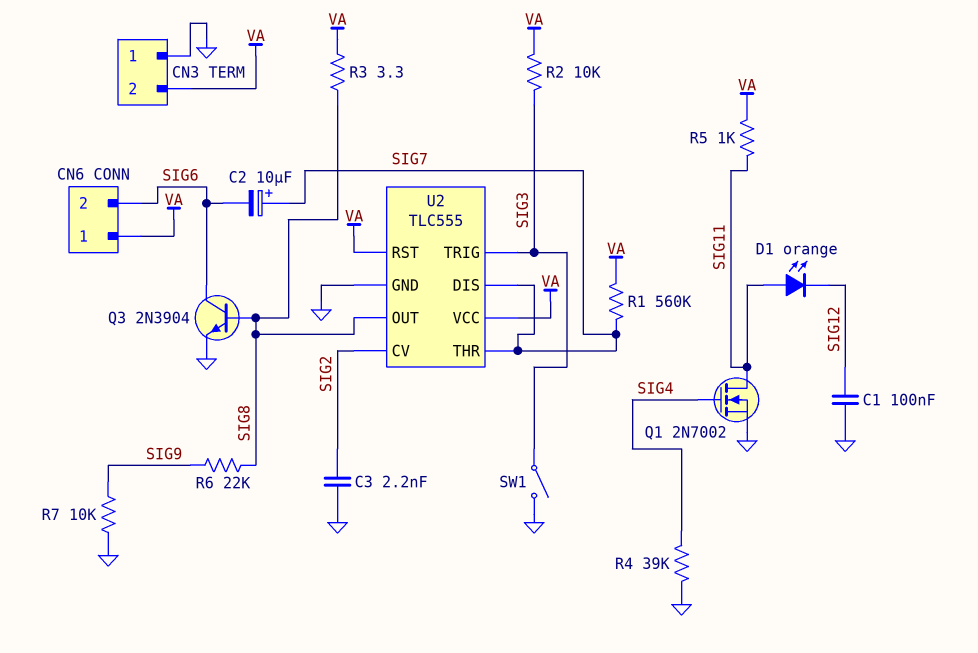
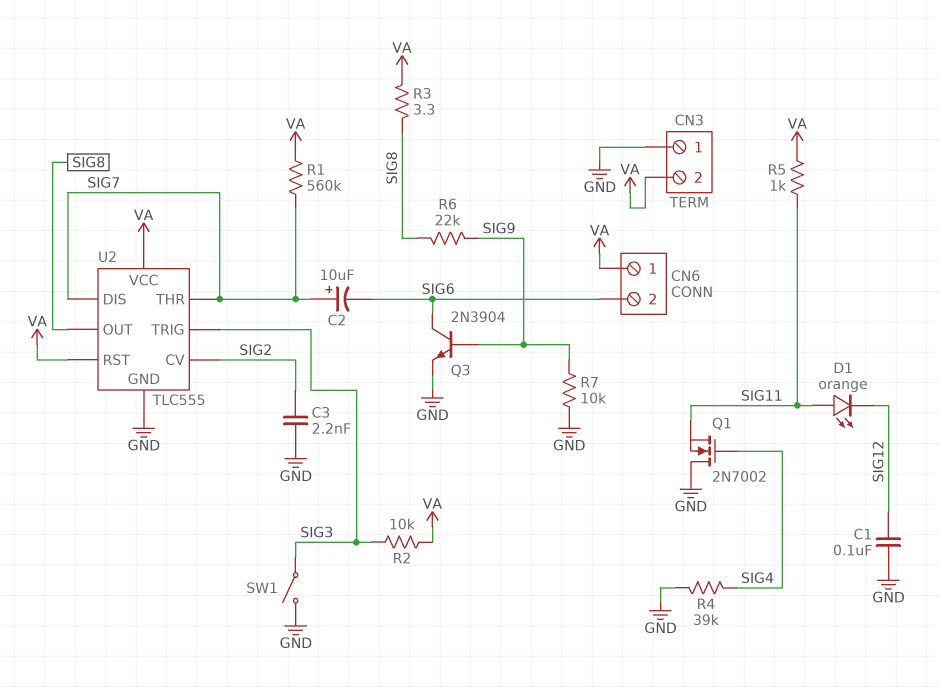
Q1: NMOS 2N7002 (G SIG4, D SIG11, S GND) -> NMOS 2N7002 (G SIG4, D GND, S SIG11)
Q3: NPN 2N3904 (B SIG8, C SIG6, E GND) -> NPN 2N3904 (B SIG9, C SIG6, E GND)

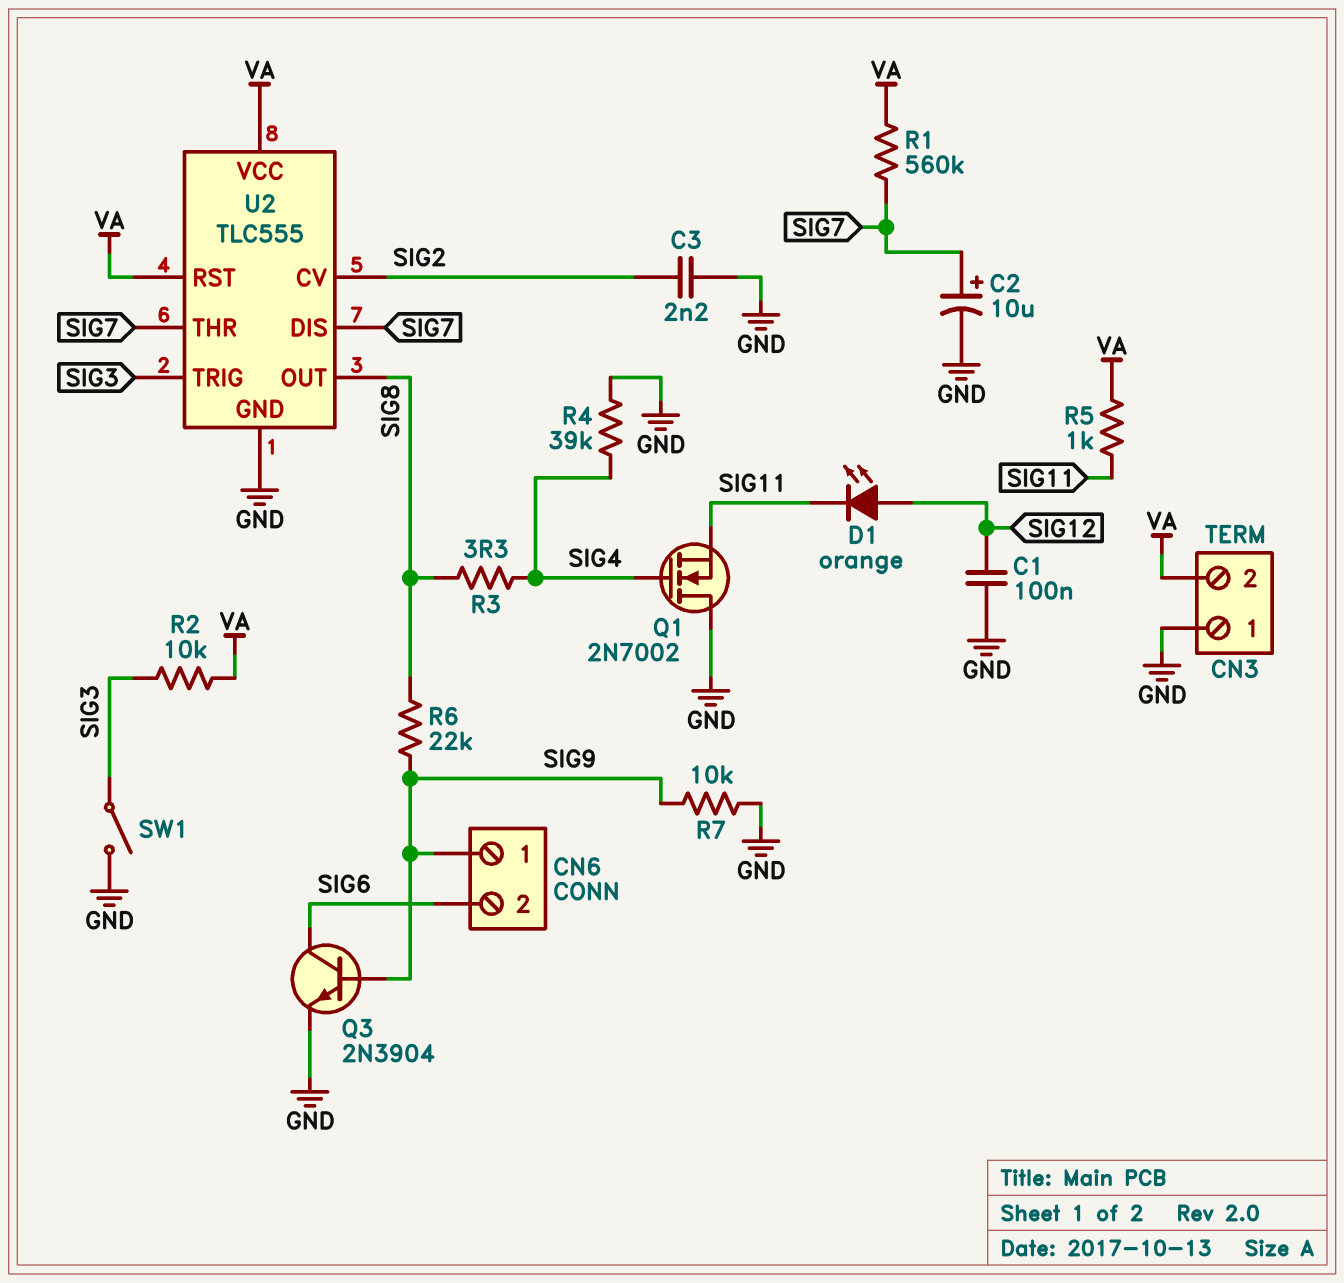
C2: 10uF (plus SIG7, minus SIG6) -> 10uF (plus SIG7, minus GND)
CN6 pin 1: VA -> SIG9
D1: LED orange (A SIG11, K SIG12) -> LED orange (A SIG12, K SIG11)
R3: 3.3 (SIG8, VA) -> 3.3 (SIG4, SIG8)

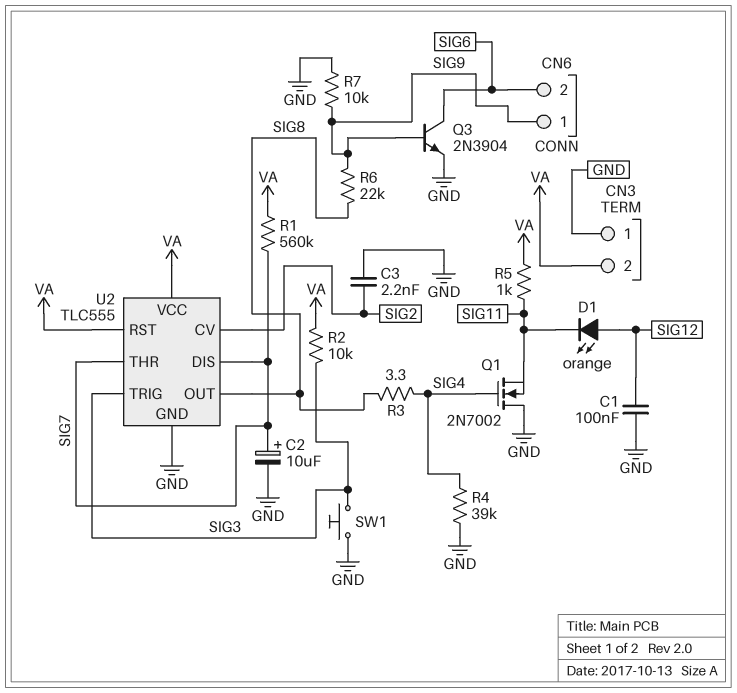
SW1: switch (GND, SIG3) -> button (GND, SIG3)

